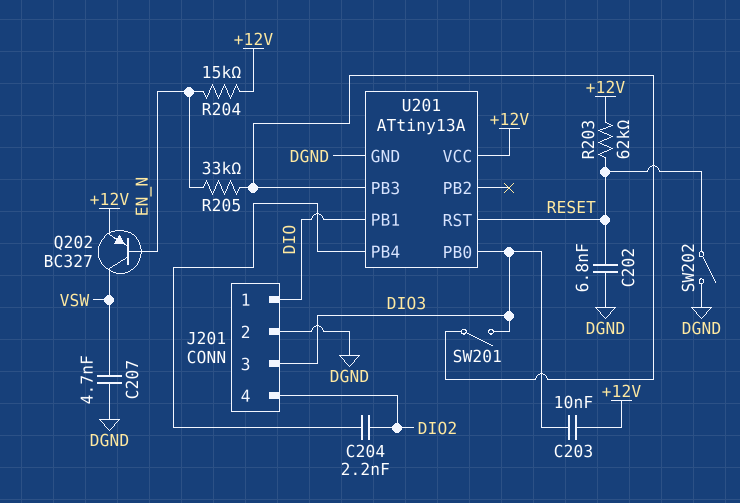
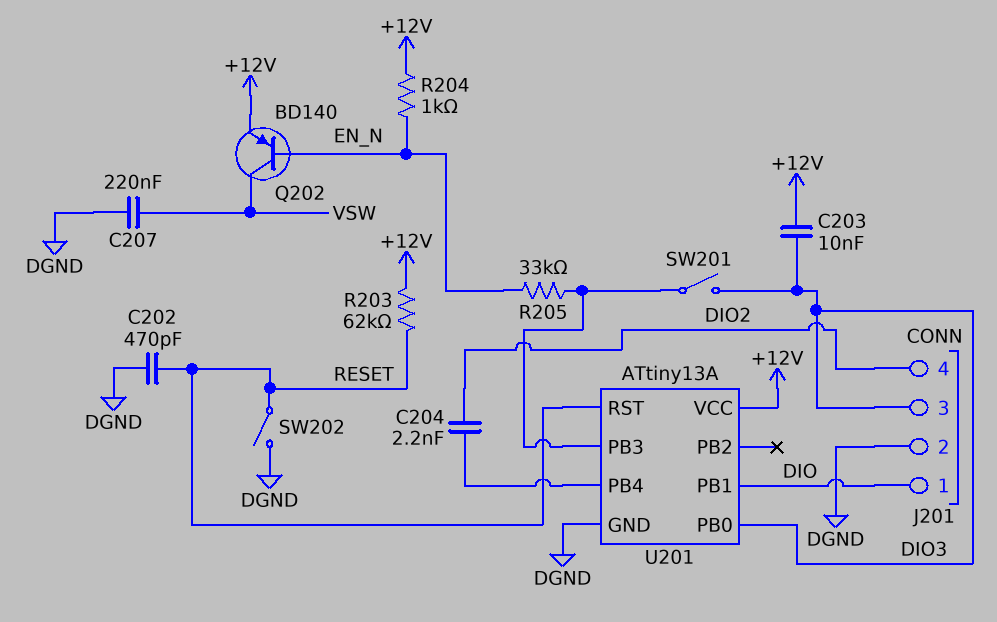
C202: 6.8nF (DGND, RESET) -> 470pF (DGND, RESET)
C207: 4.7nF (DGND, VSW) -> 220nF (DGND, VSW)
Q202: PNP BC327 (B EN_N, C VSW, E +12V) -> PNP BD140 (B EN_N, C VSW, E +12V)
R204: 15k (+12V, EN_N) -> 1k (+12V, EN_N)

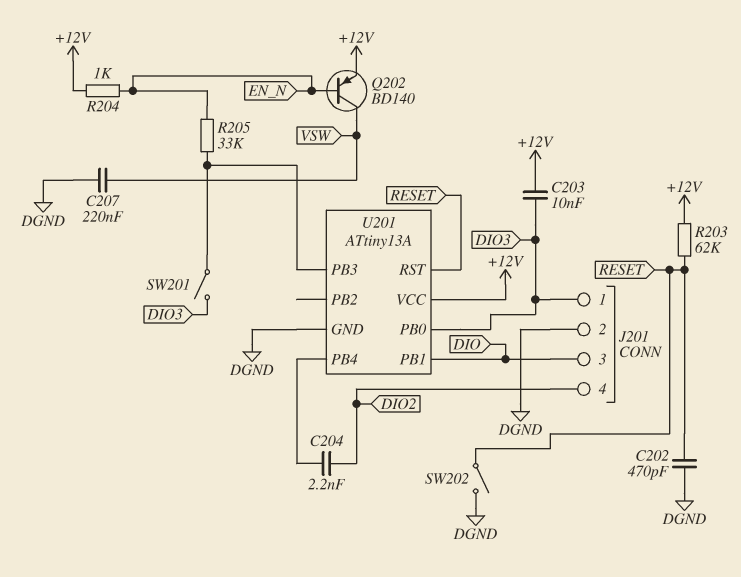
J201 pin 1: DIO -> DIO3
J201 pin 3: DIO3 -> DIO

